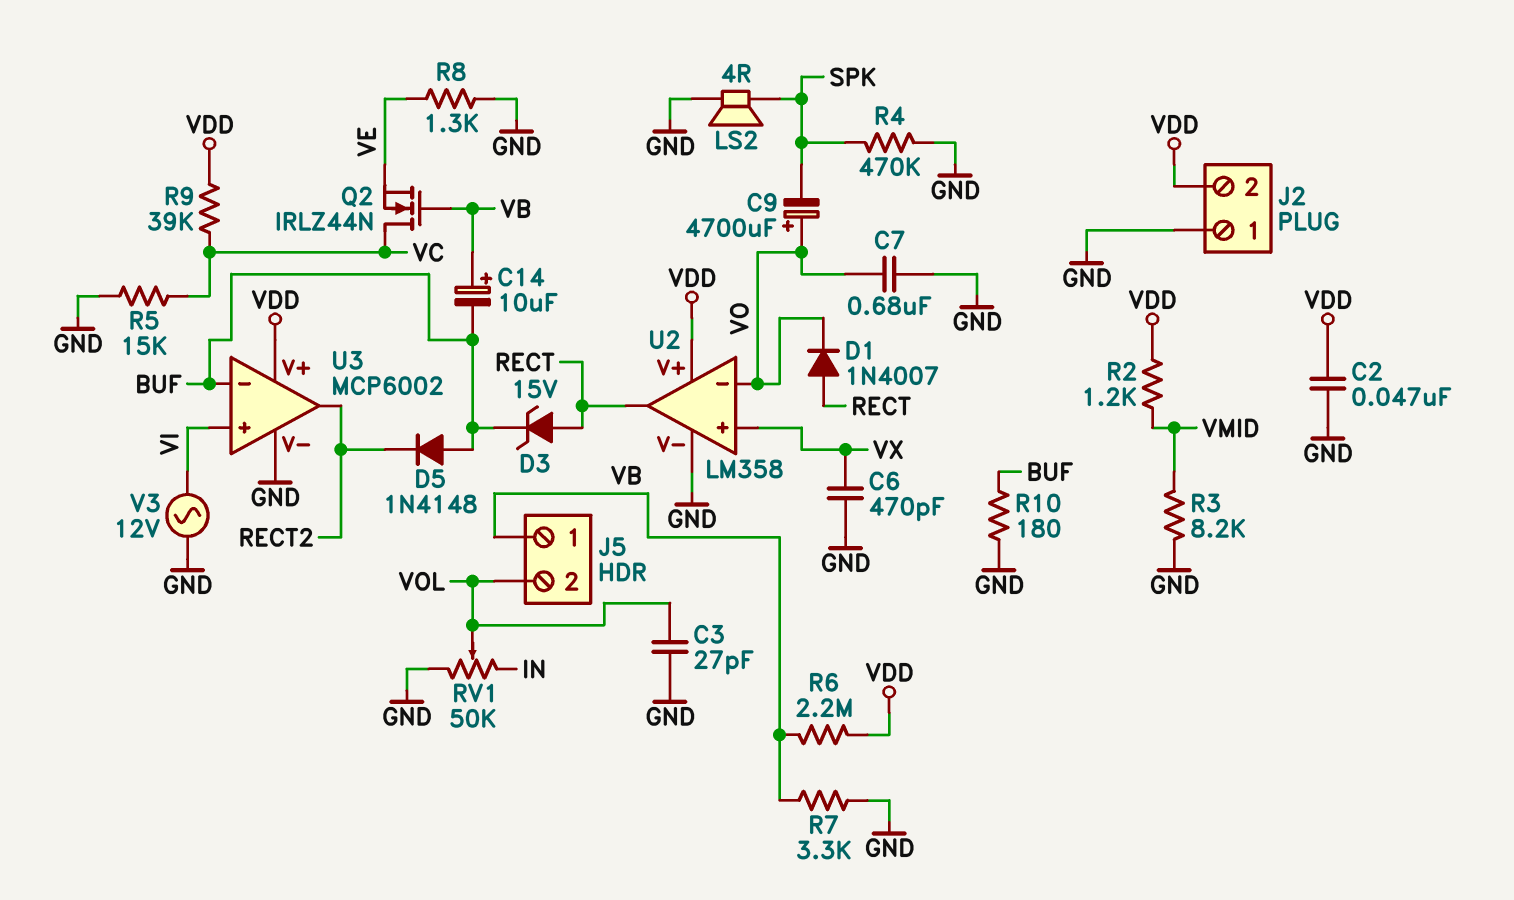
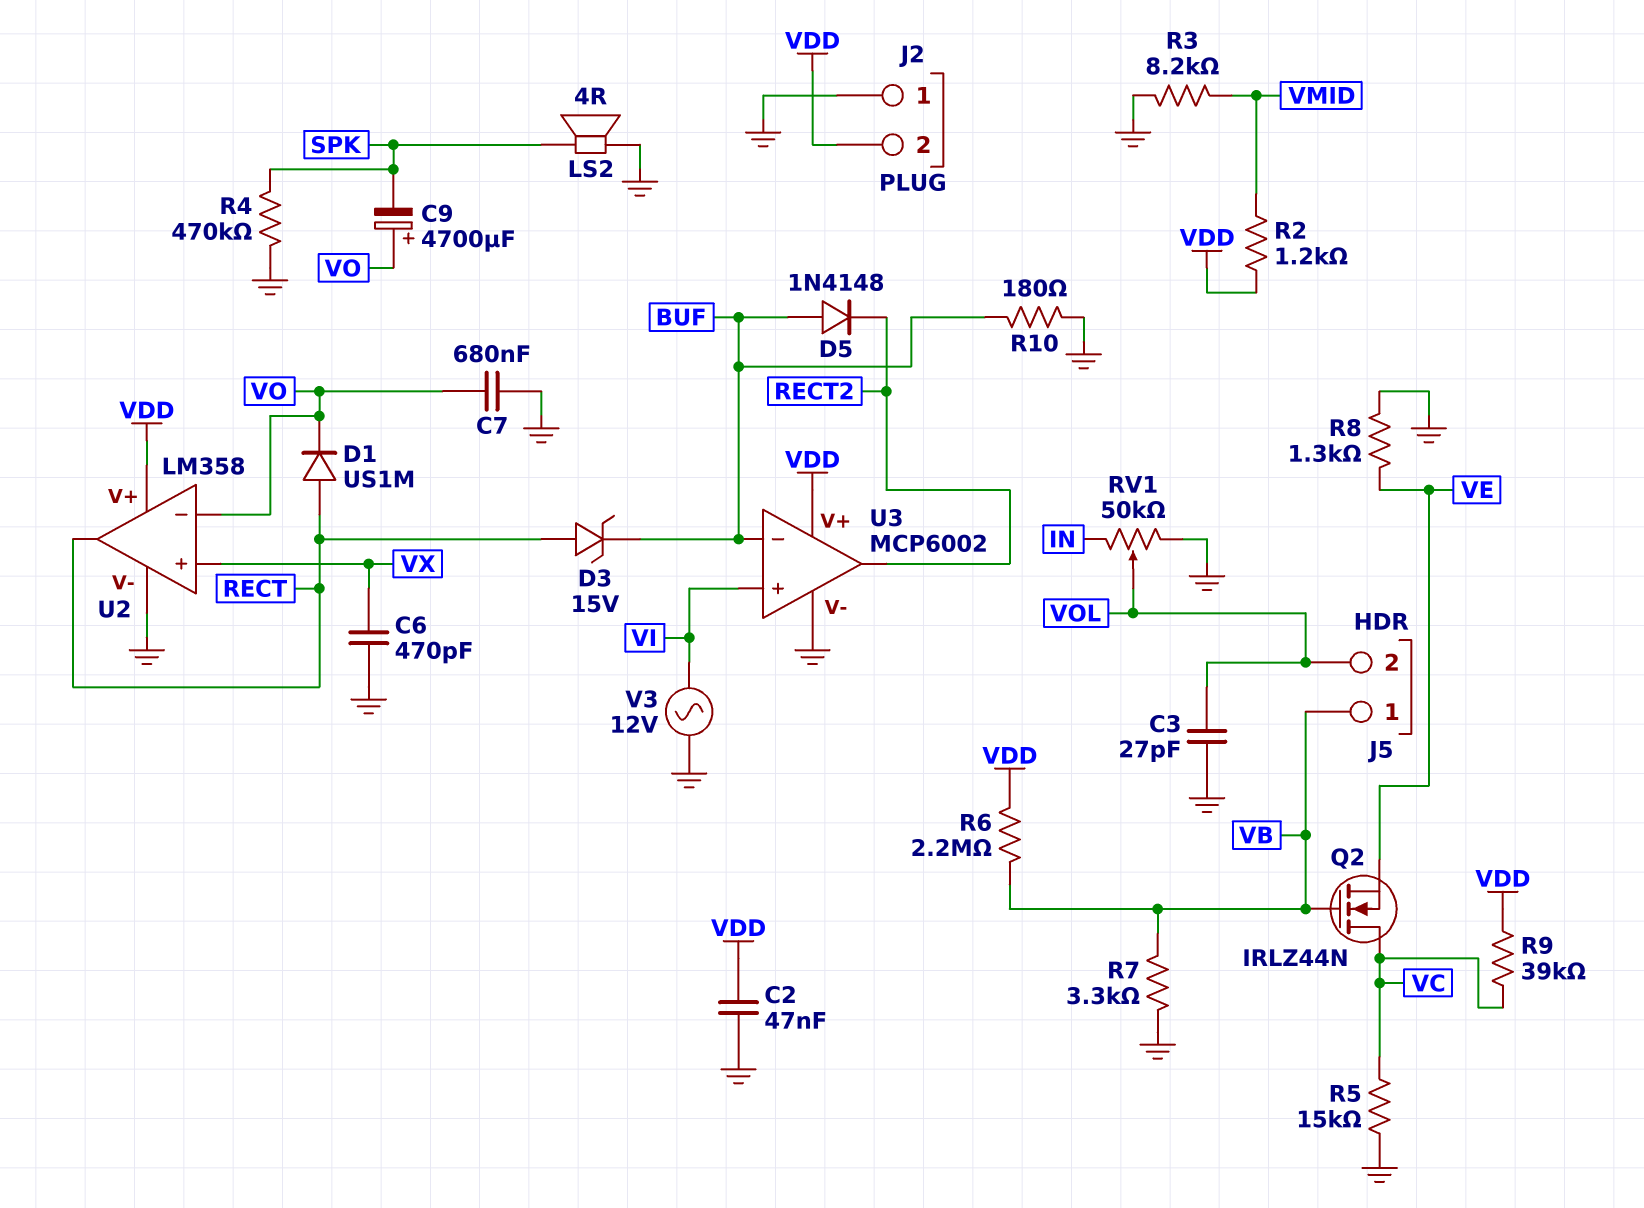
C14: 10uF (plus VB, minus BUF) -> none
D1: diode 1N4007 (A RECT, K VO) -> diode US1M (A RECT, K VO)

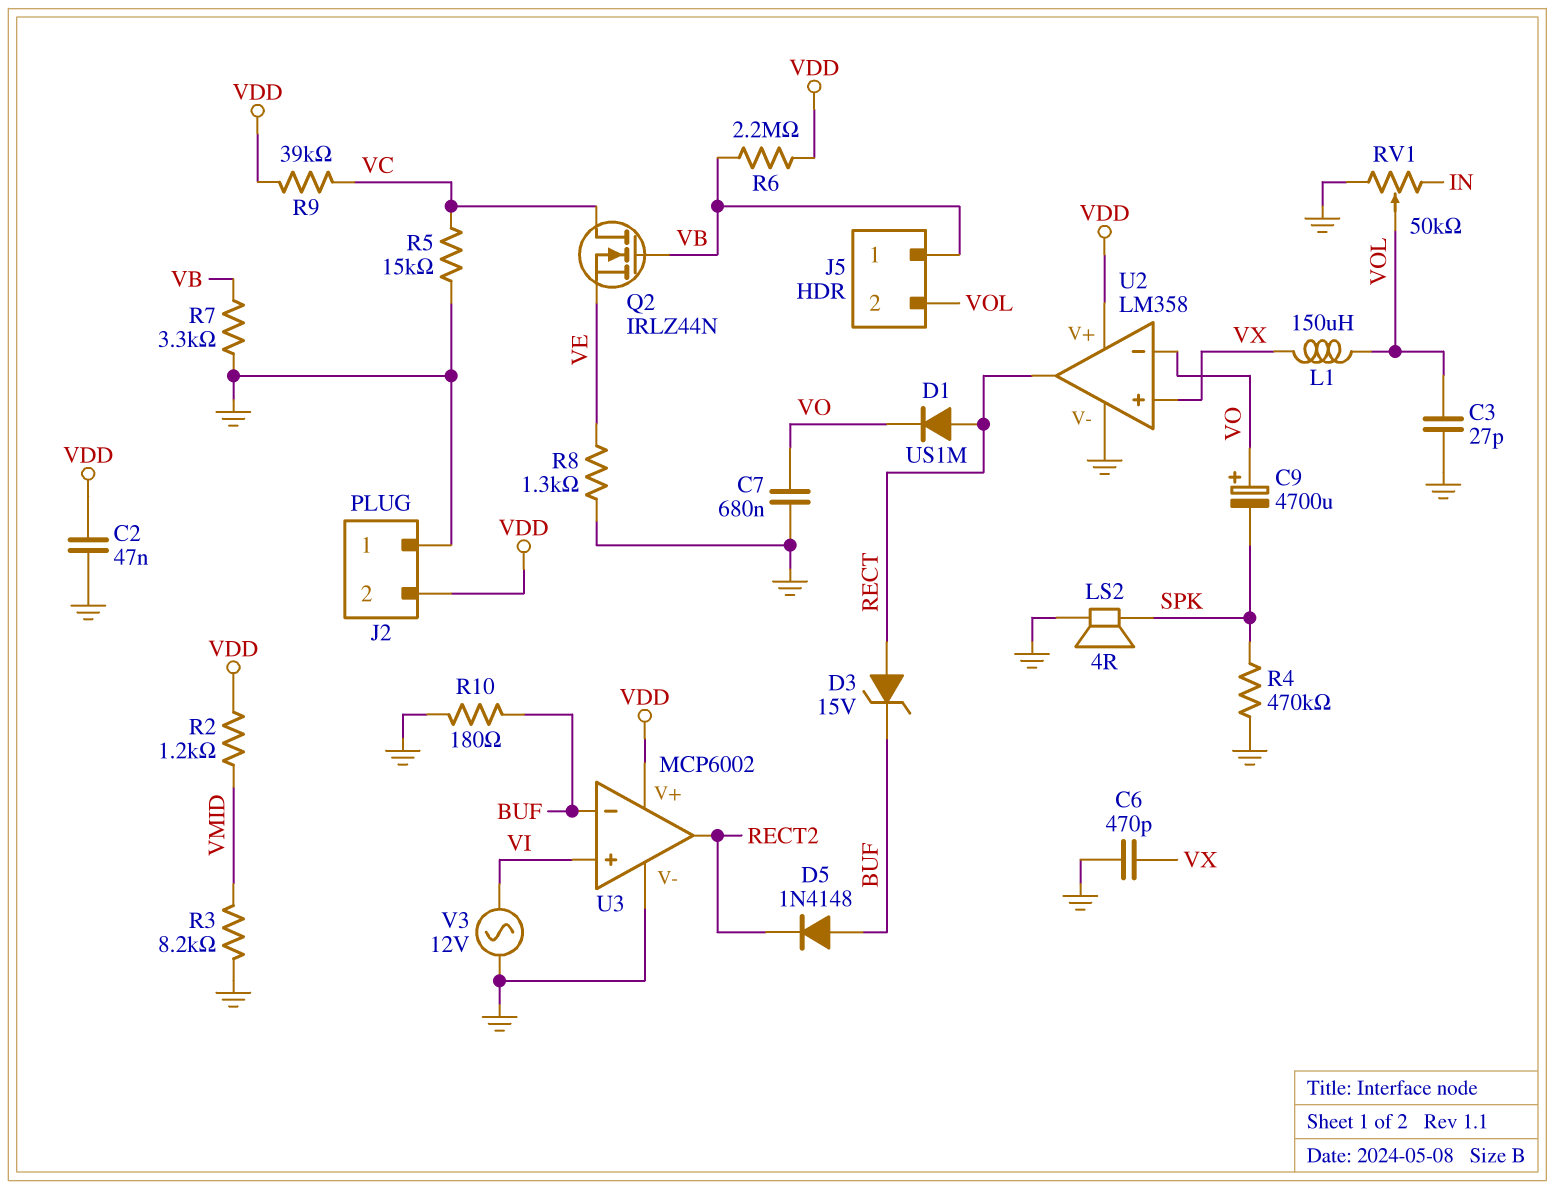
L1: none -> 150uH (VOL, VX)

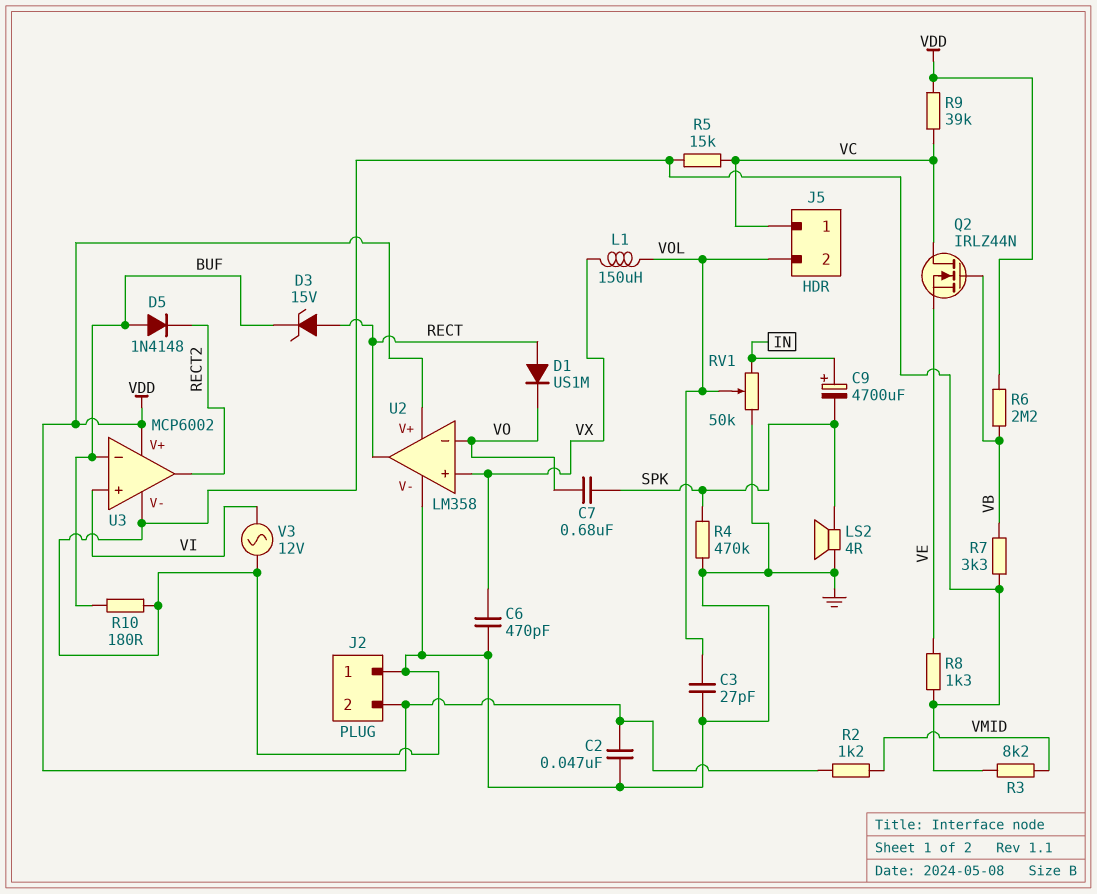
C7: 680nF (GND, VO) -> 680nF (SPK, VO)
C9: 4700uF (plus VO, minus SPK) -> 4700uF (plus IN, minus SPK)
J5 pin 1: VB -> VC

